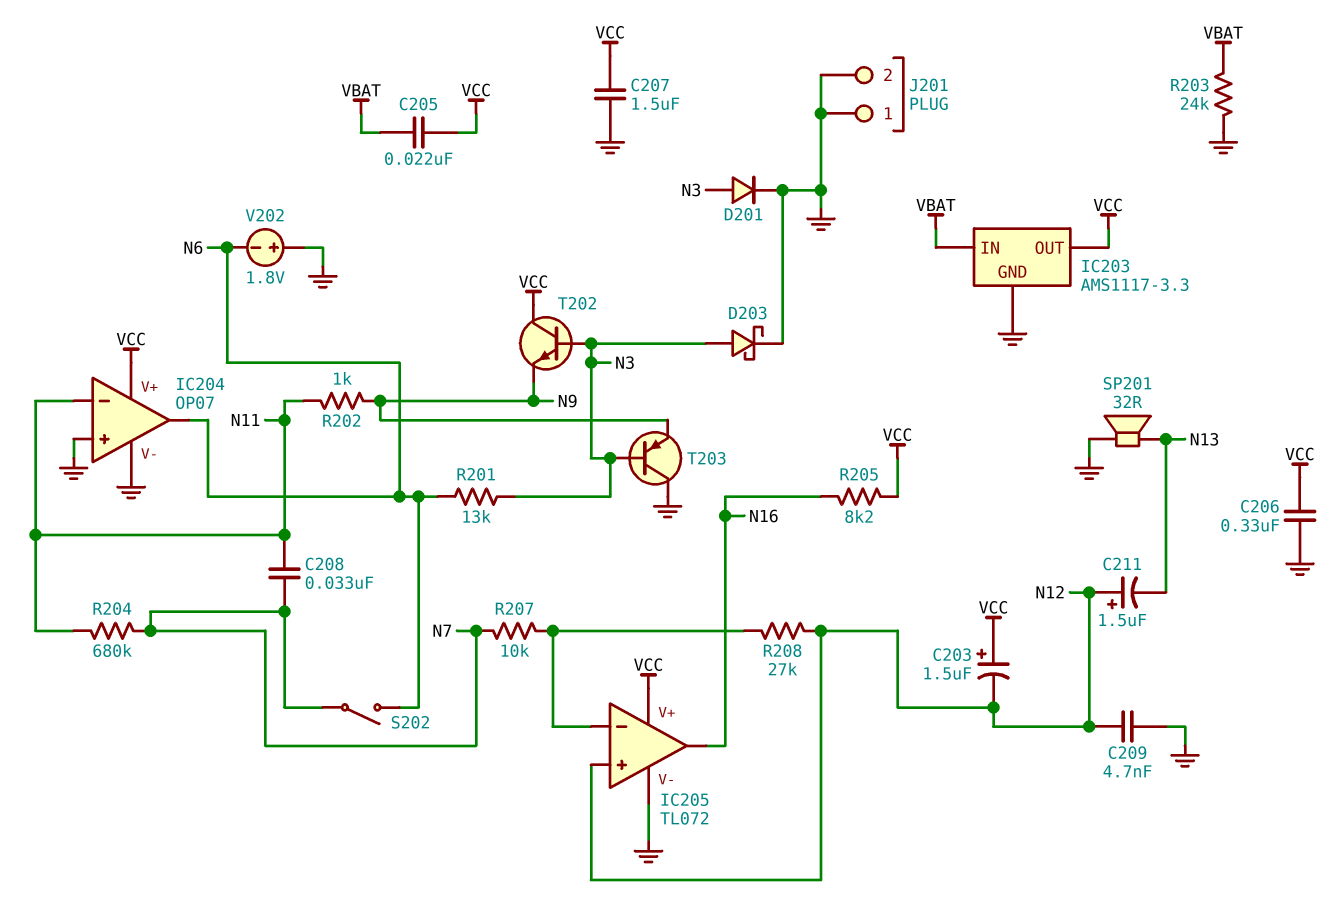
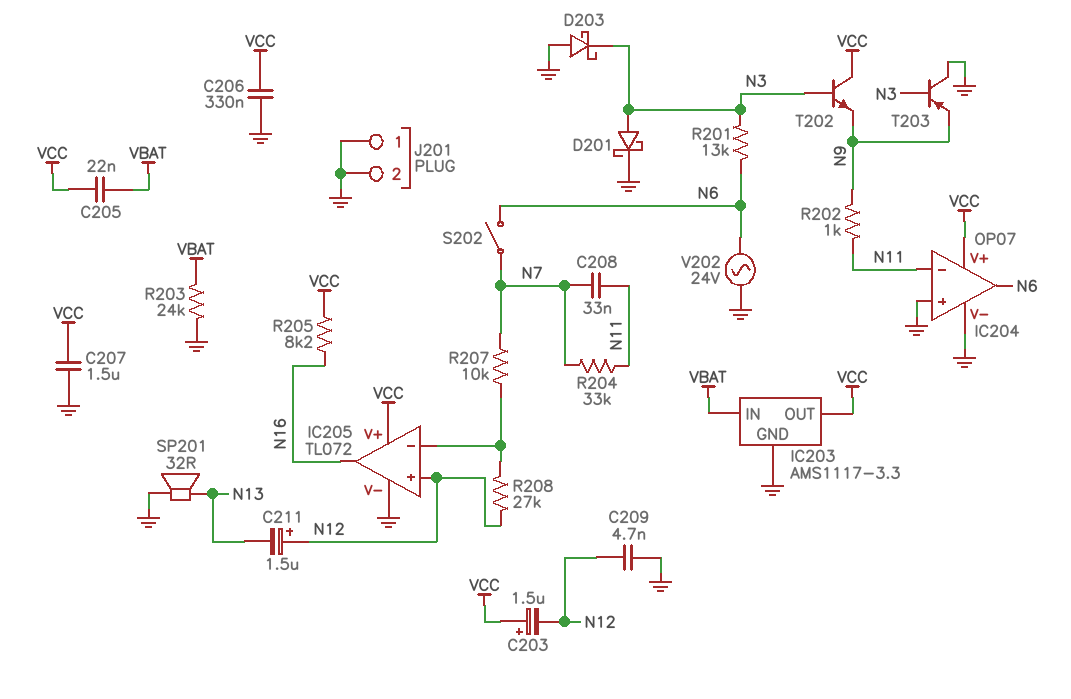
D201: diode (A N3, K GND) -> schottky (A N3, K GND)
D203: schottky (A N3, K GND) -> schottky (A GND, K N3)
R204: 680k (N7, N11) -> 33k (N7, N11)
V202: 1.8V (plus GND, minus N6) -> AC 24V (GND, N6)

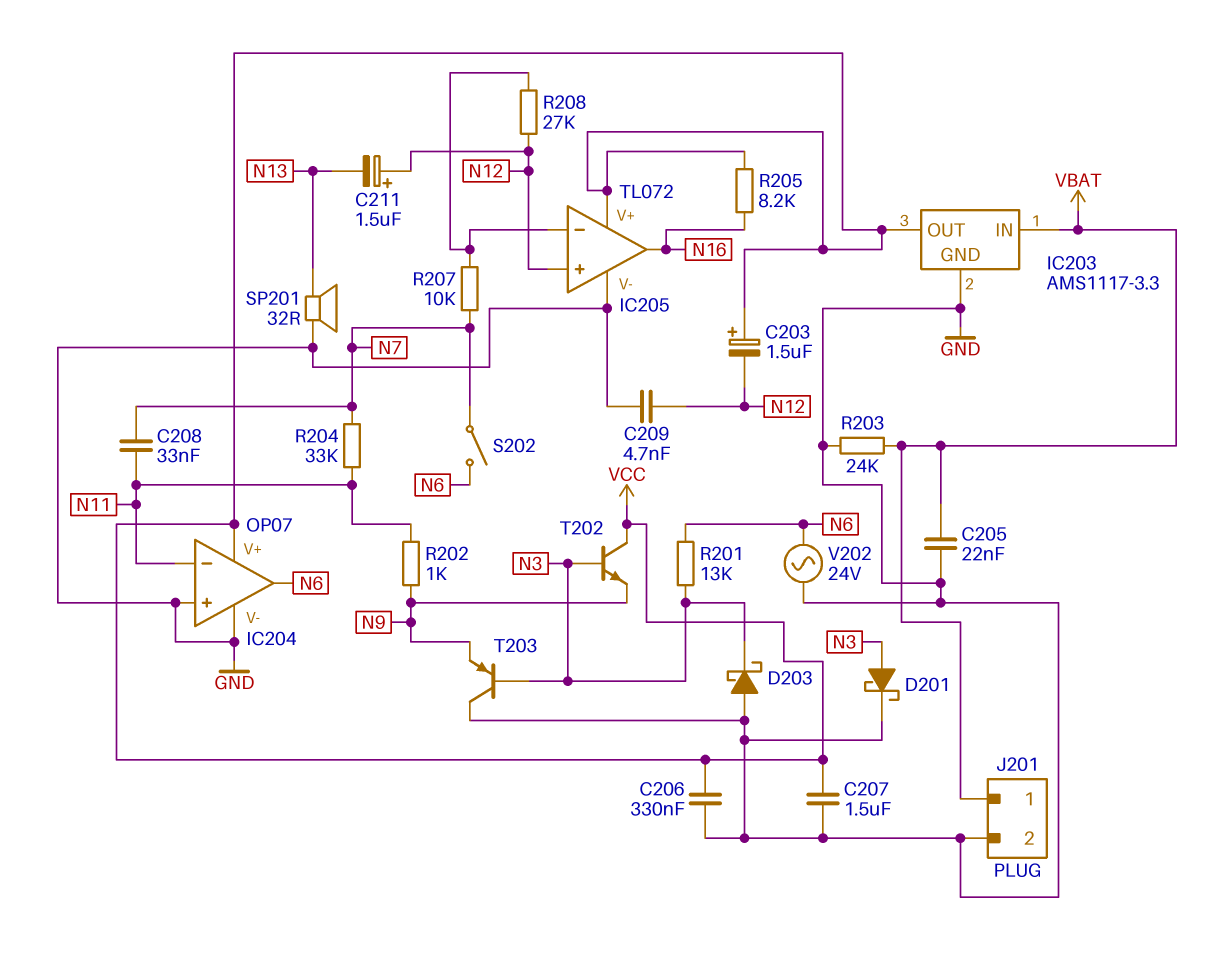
C205: 22nF (VBAT, VCC) -> 22nF (GND, VBAT)
J201 pin 1: GND -> VBAT

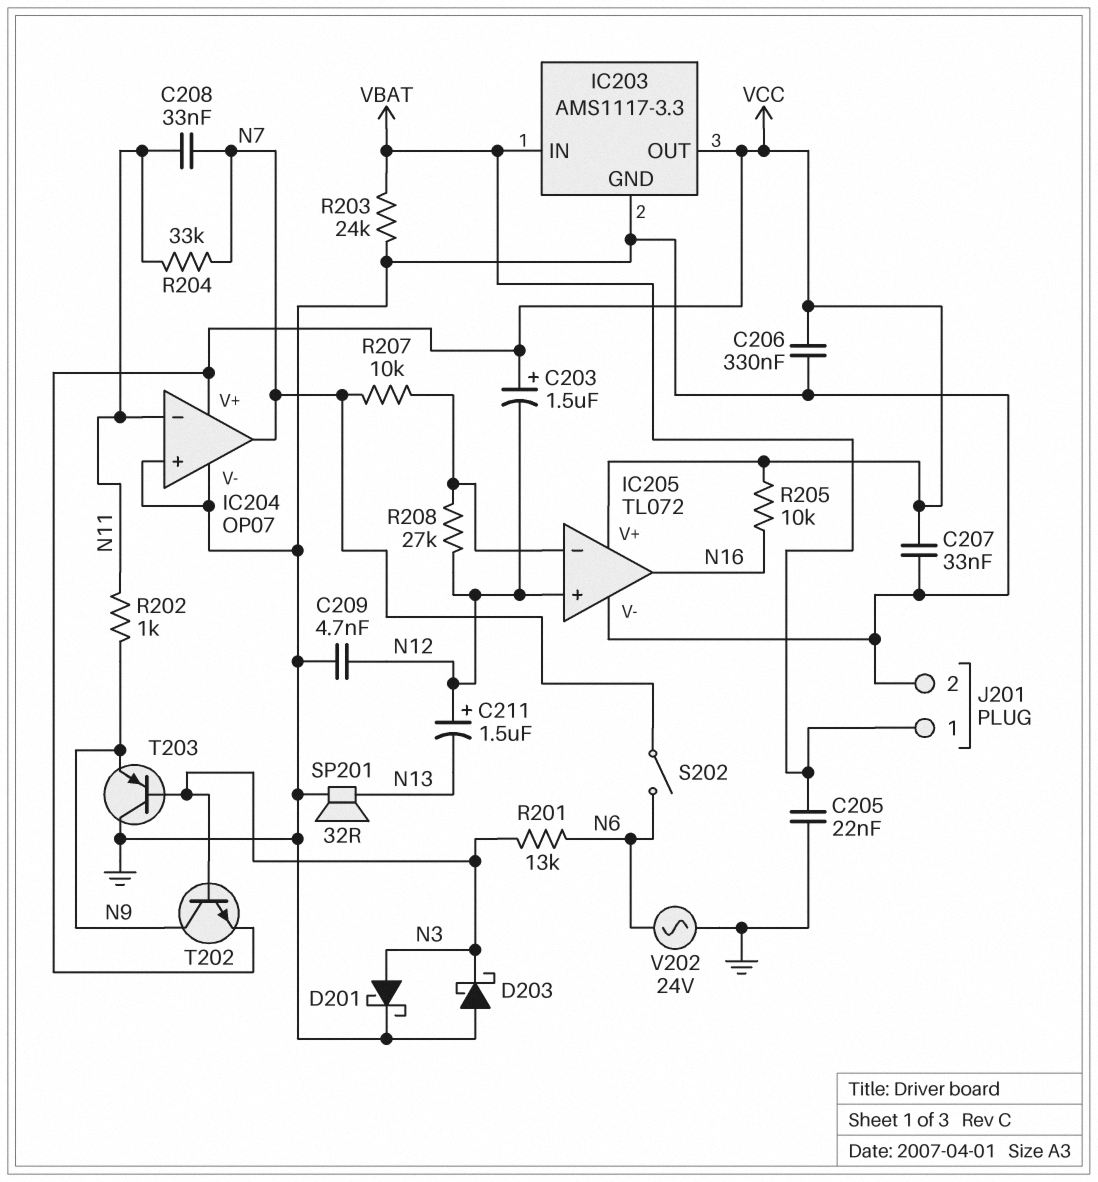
C207: 1.5uF (GND, VCC) -> 33nF (GND, VCC)
IC204 pin out: N6 -> N7
R205: 8.2k (N16, VCC) -> 10k (N16, VCC)
T202: NPN (B N3, C VCC, E N9) -> NPN (B N3, C N9, E VCC)

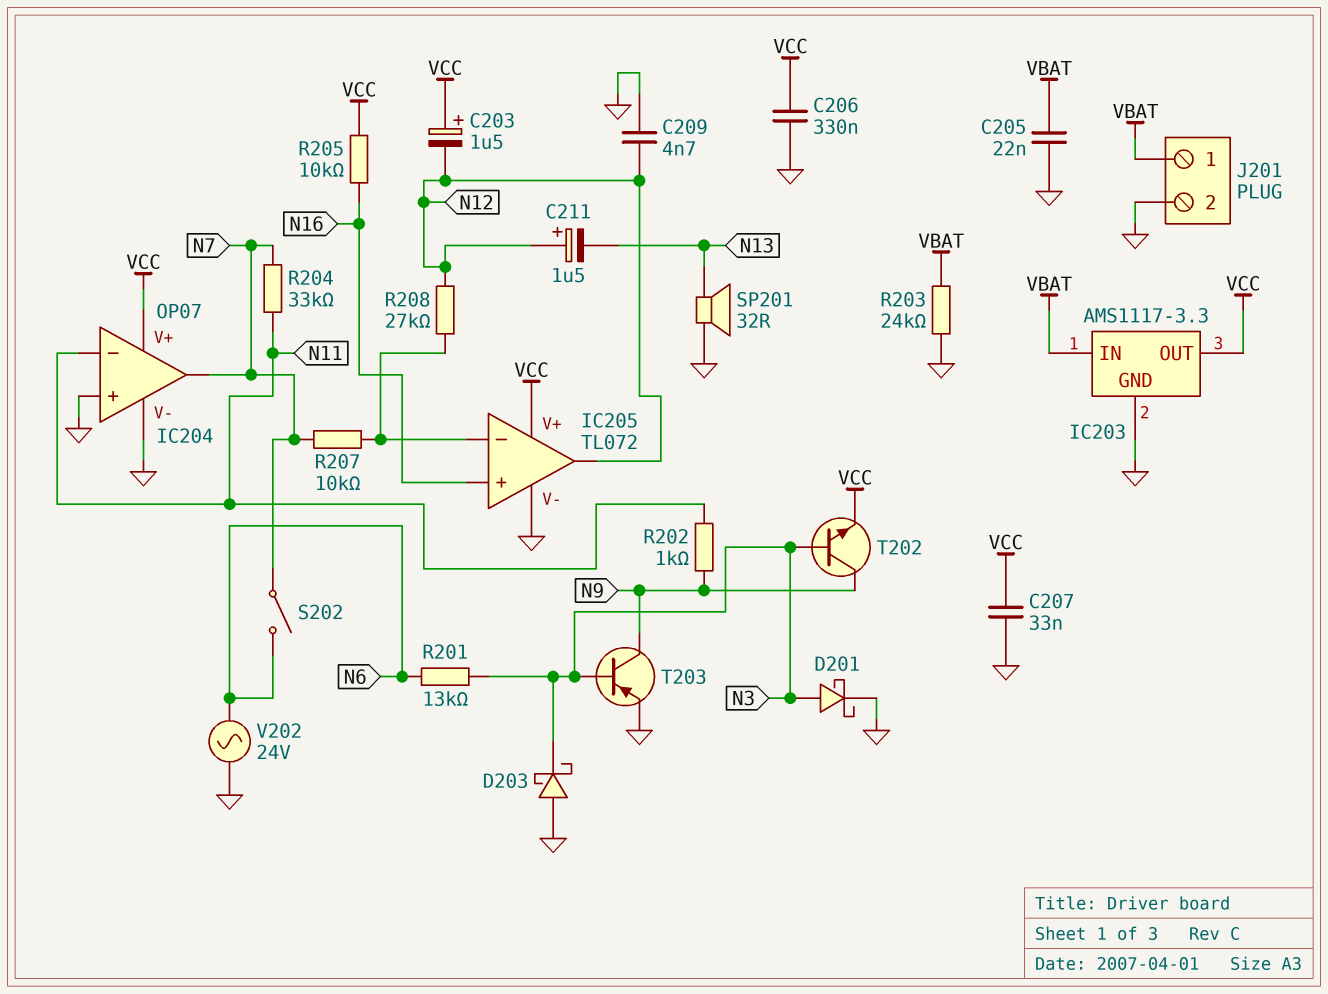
C208: 33nF (N7, N11) -> none
IC205 pin in+: N12 -> N16
IC205 pin out: N16 -> N12
T203: PNP (B N3, C GND, E N9) -> PNP (B N3, C N9, E GND)

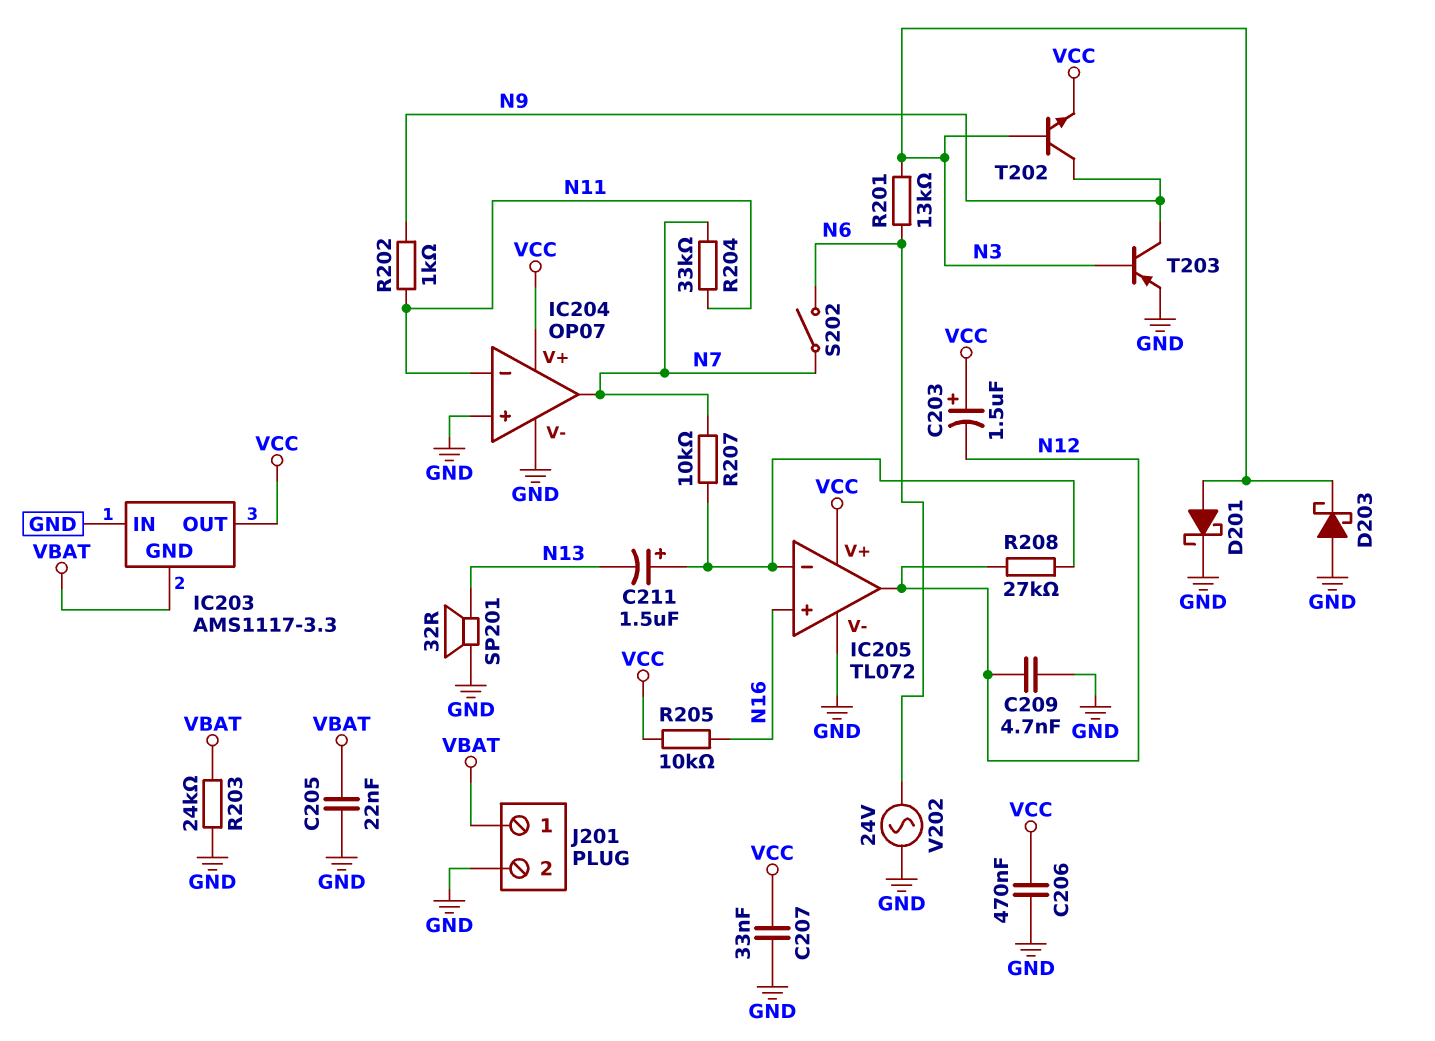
C206: 330nF (GND, VCC) -> 470nF (GND, VCC)
C211: 1.5uF (plus N12, minus N13) -> 1.5uF (plus IC205/in-, minus N13)
IC203 pin GND: GND -> VBAT
IC203 pin IN: VBAT -> GND

